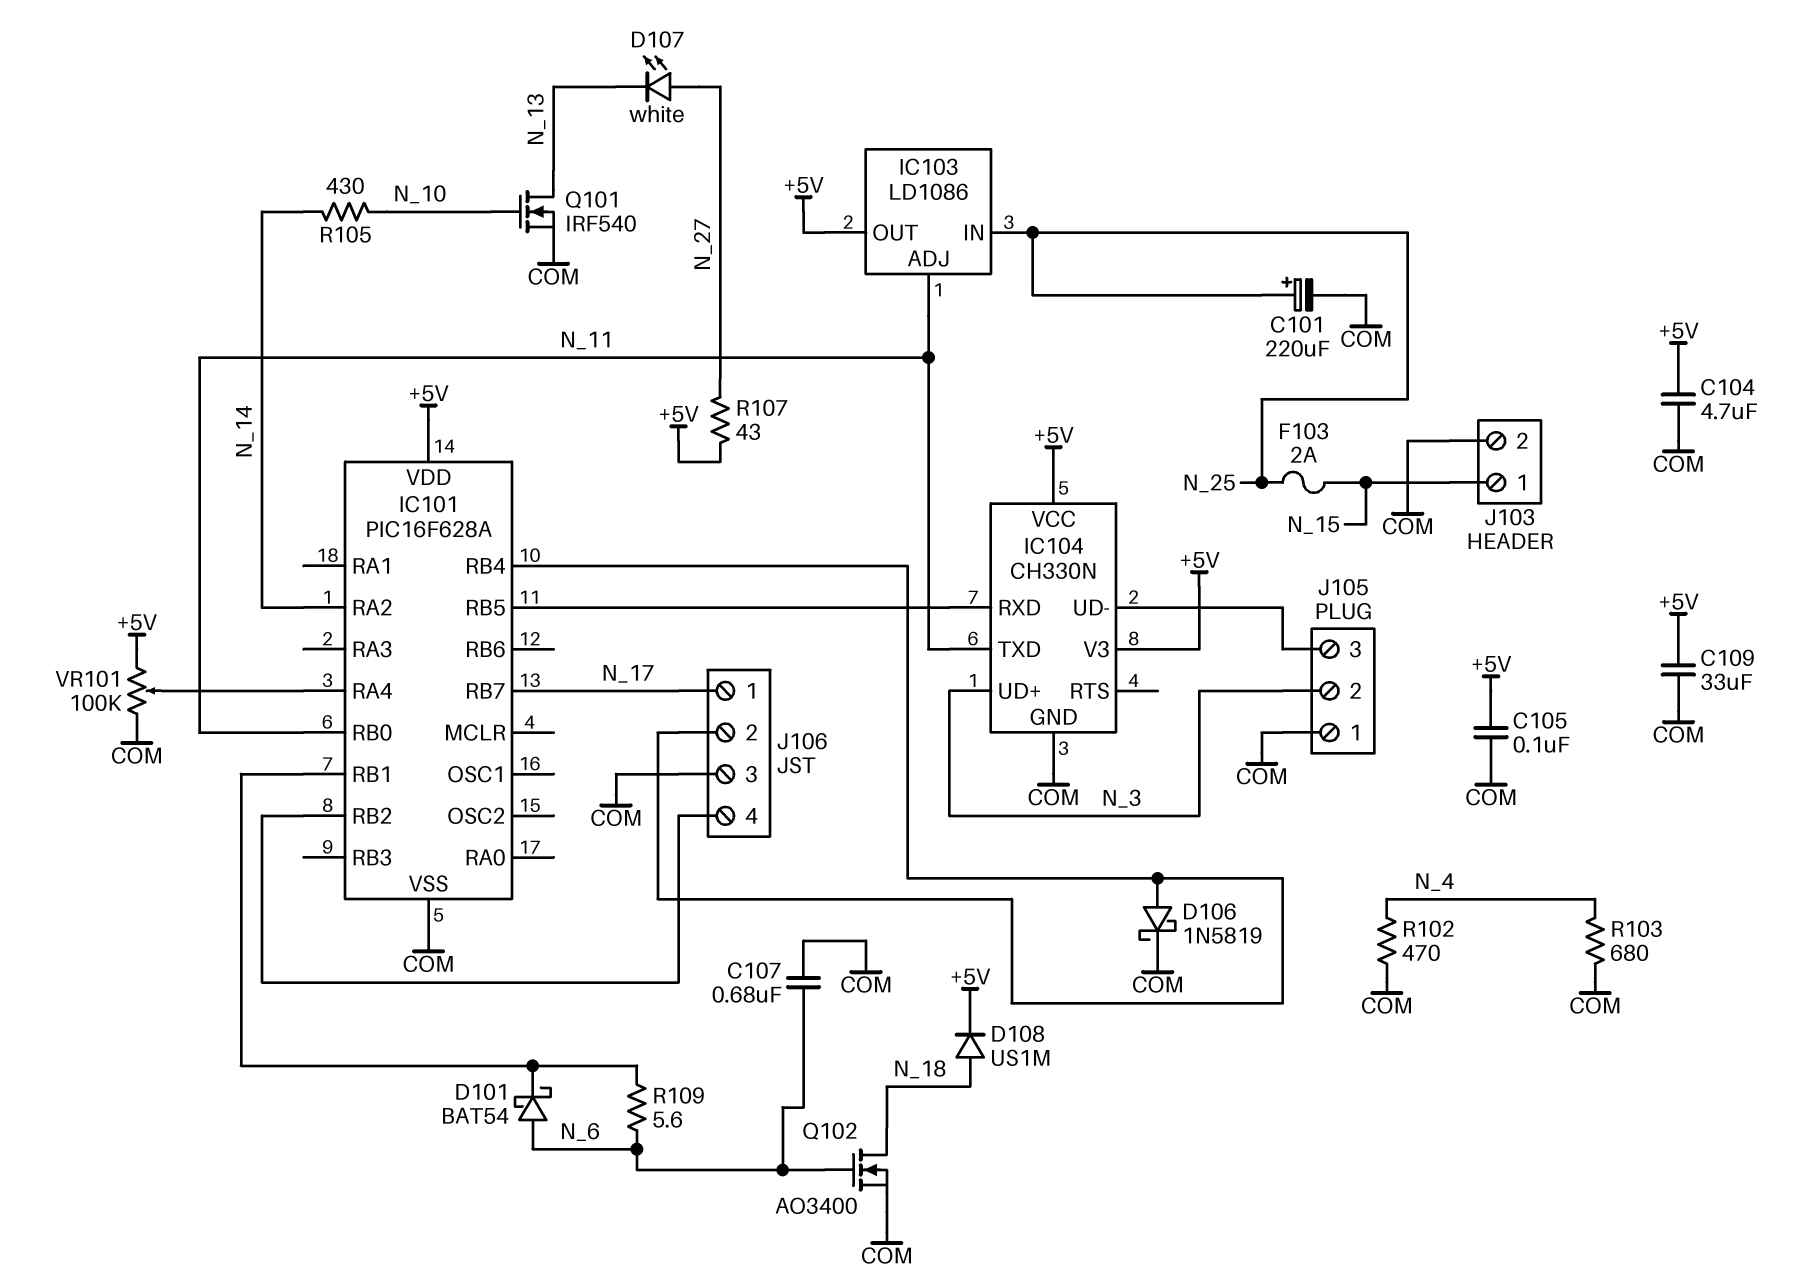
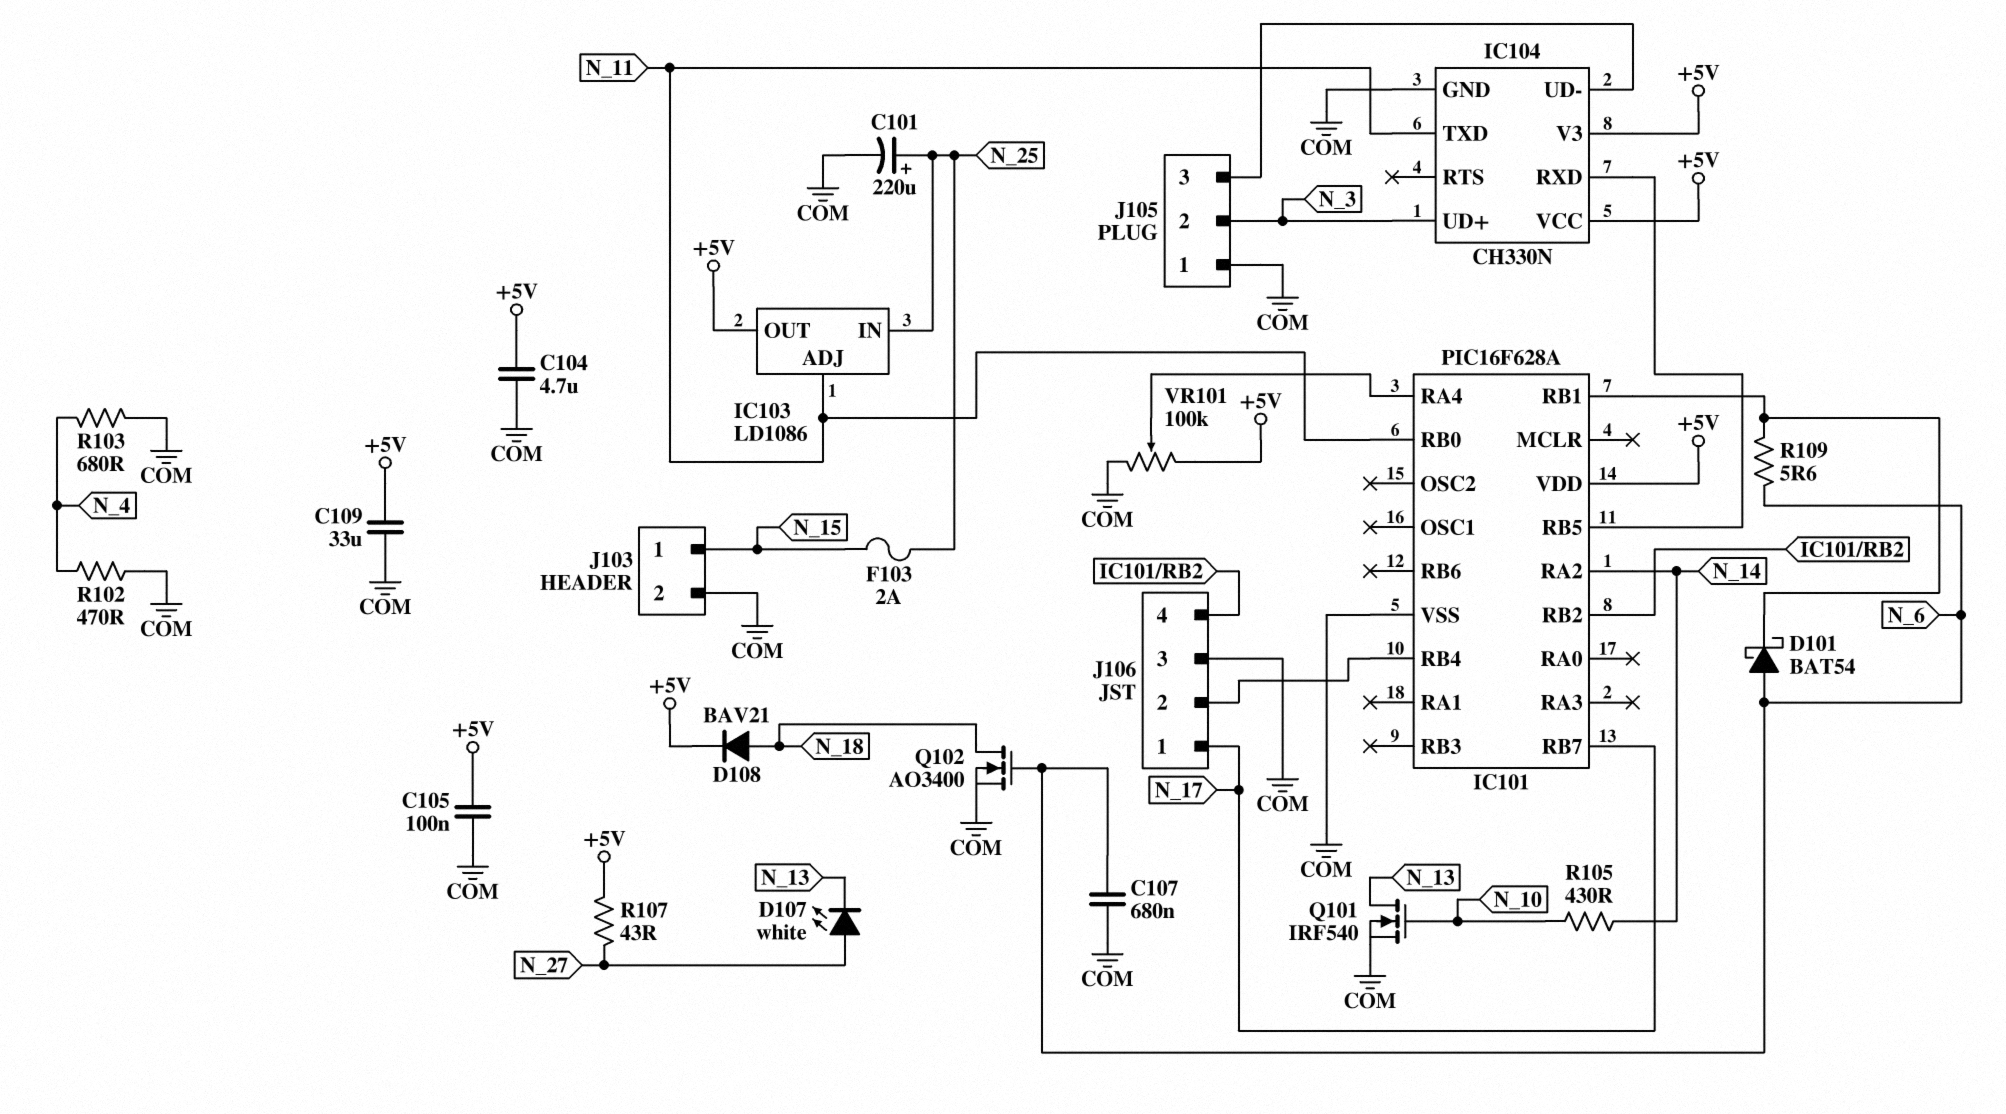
D106: schottky 1N5819 (A IC101/RB4, K COM) -> none
D108: diode US1M (A N_18, K +5V) -> diode BAV21 (A N_18, K +5V)

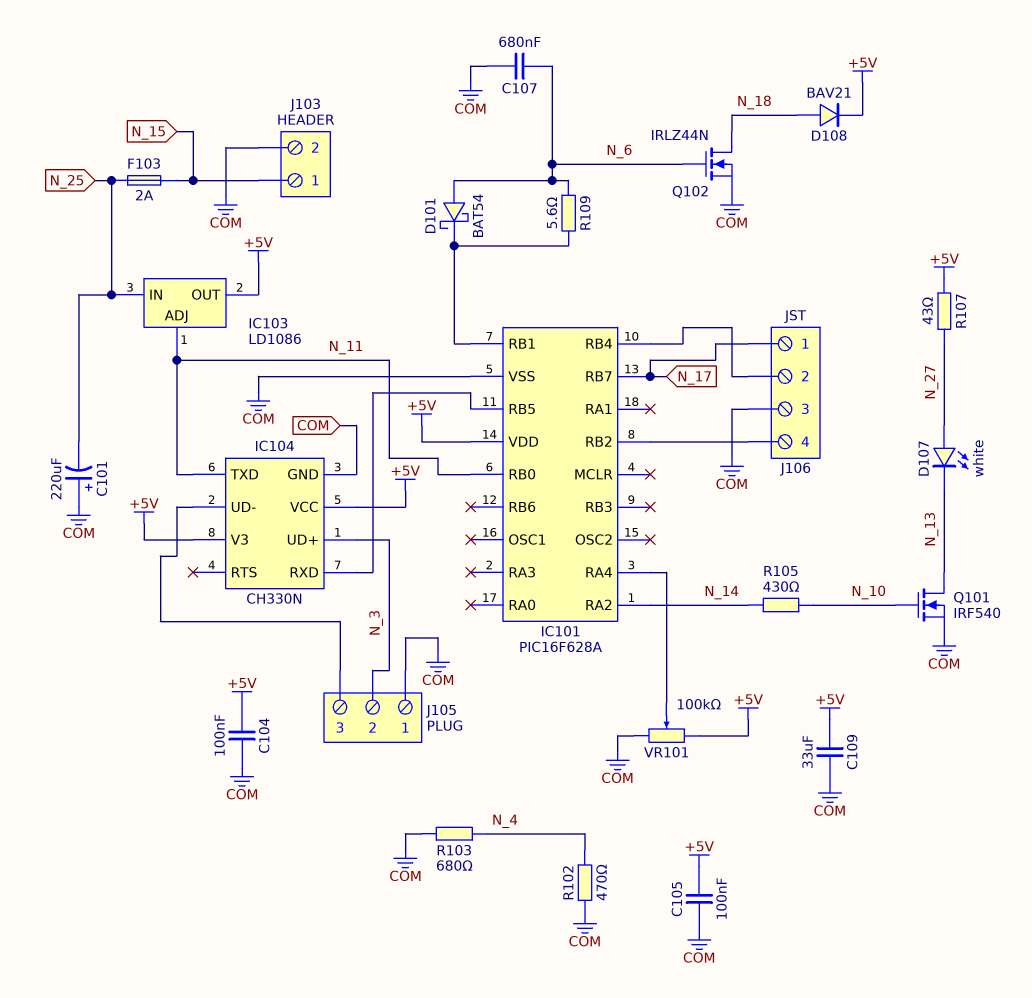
C101: 220uF (plus N_25, minus COM) -> 220uF (plus COM, minus N_25)
C104: 4.7uF (+5V, COM) -> 100nF (+5V, COM)
Q102: NMOS AO3400 (G N_6, D N_18, S COM) -> NMOS IRLZ44N (G N_6, D N_18, S COM)

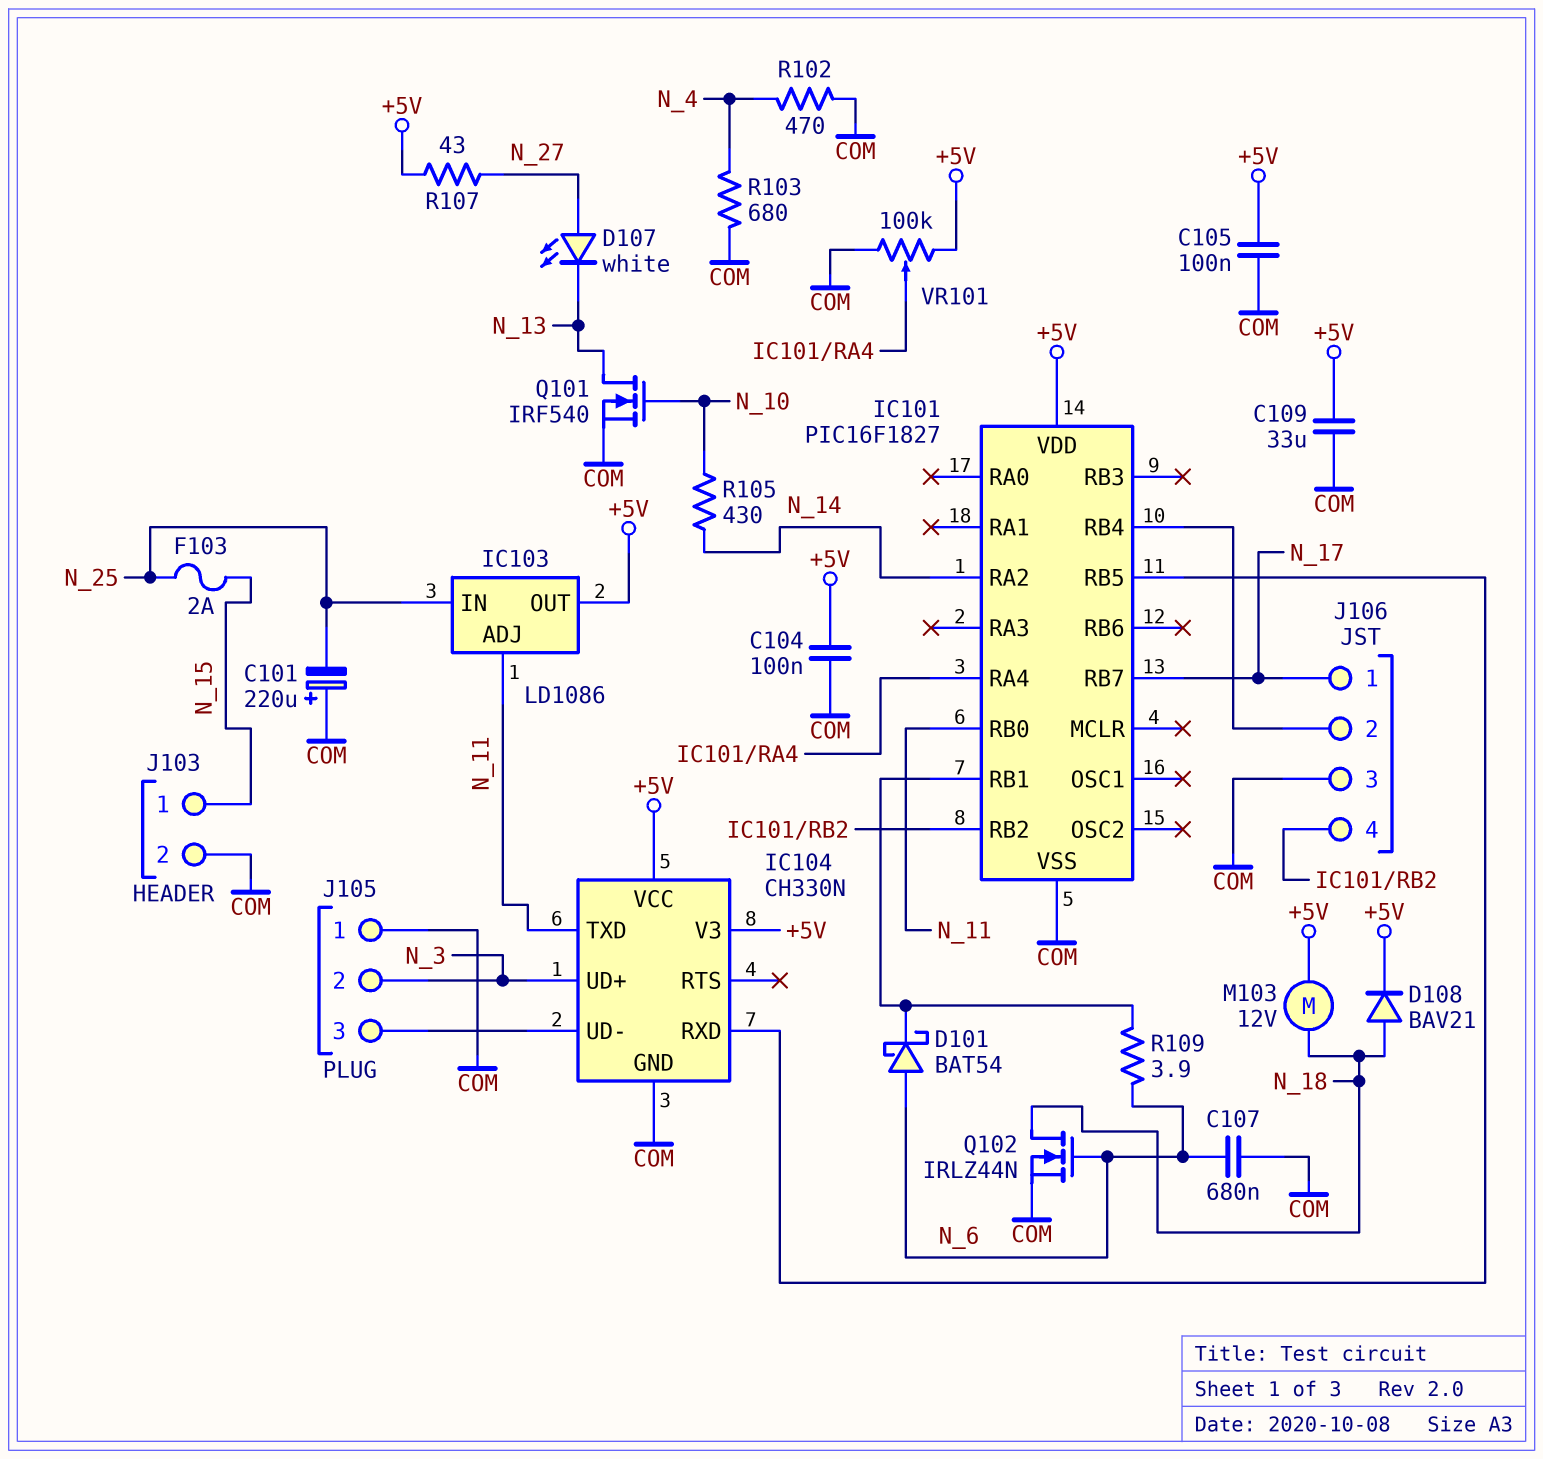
IC101: PIC16F628A -> PIC16F1827
M103: none -> motor 12V (+5V, N_18)
R109: 5.6 (IC101/RB1, N_6) -> 3.9 (IC101/RB1, N_6)

